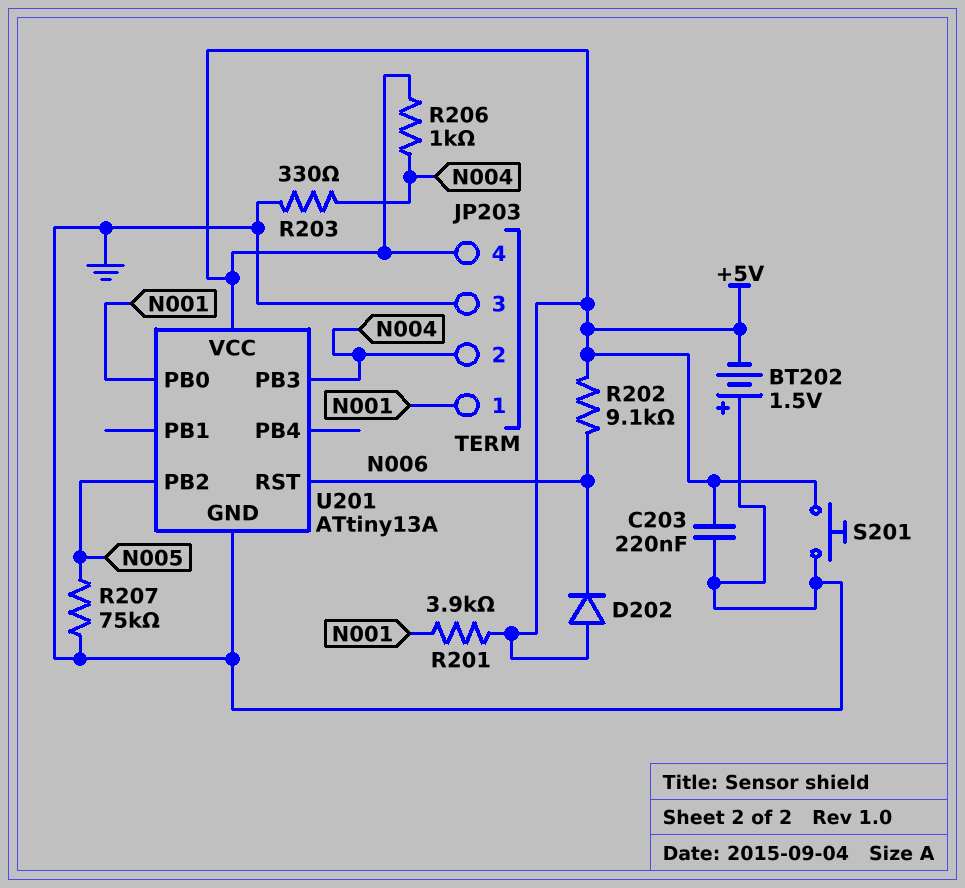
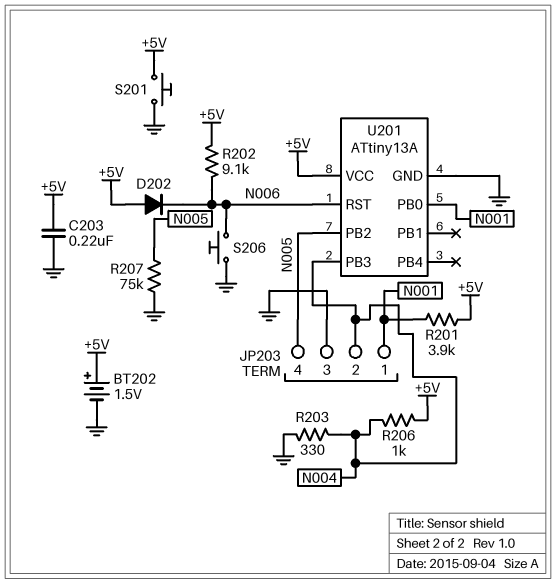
BT202: 1.5V (plus GND, minus +5V) -> 1.5V (plus +5V, minus GND)
JP203 pin 4: +5V -> N005
S206: none -> button (GND, N006)

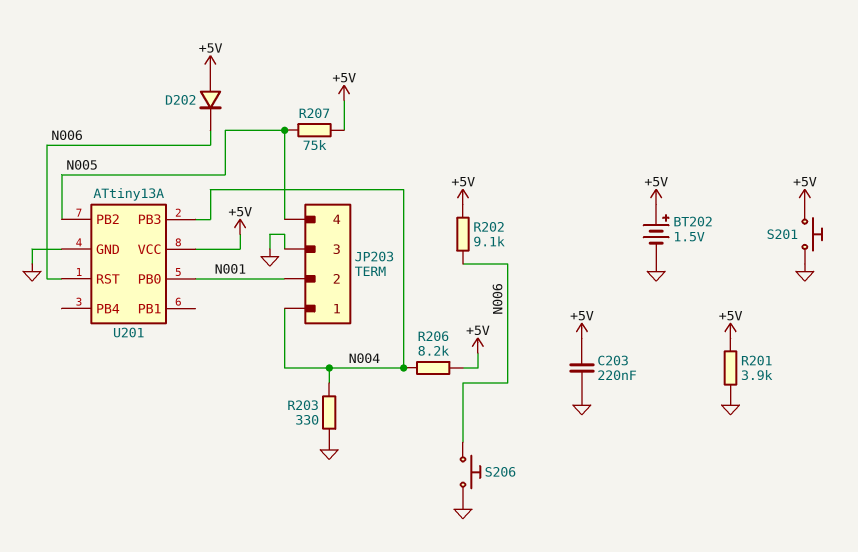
JP203 pin 1: N001 -> N004
JP203 pin 2: N004 -> N001
R201: 3.9k (+5V, N001) -> 3.9k (+5V, GND)
R206: 1k (+5V, N004) -> 8.2k (+5V, N004)
R207: 75k (GND, N005) -> 75k (+5V, N005)

